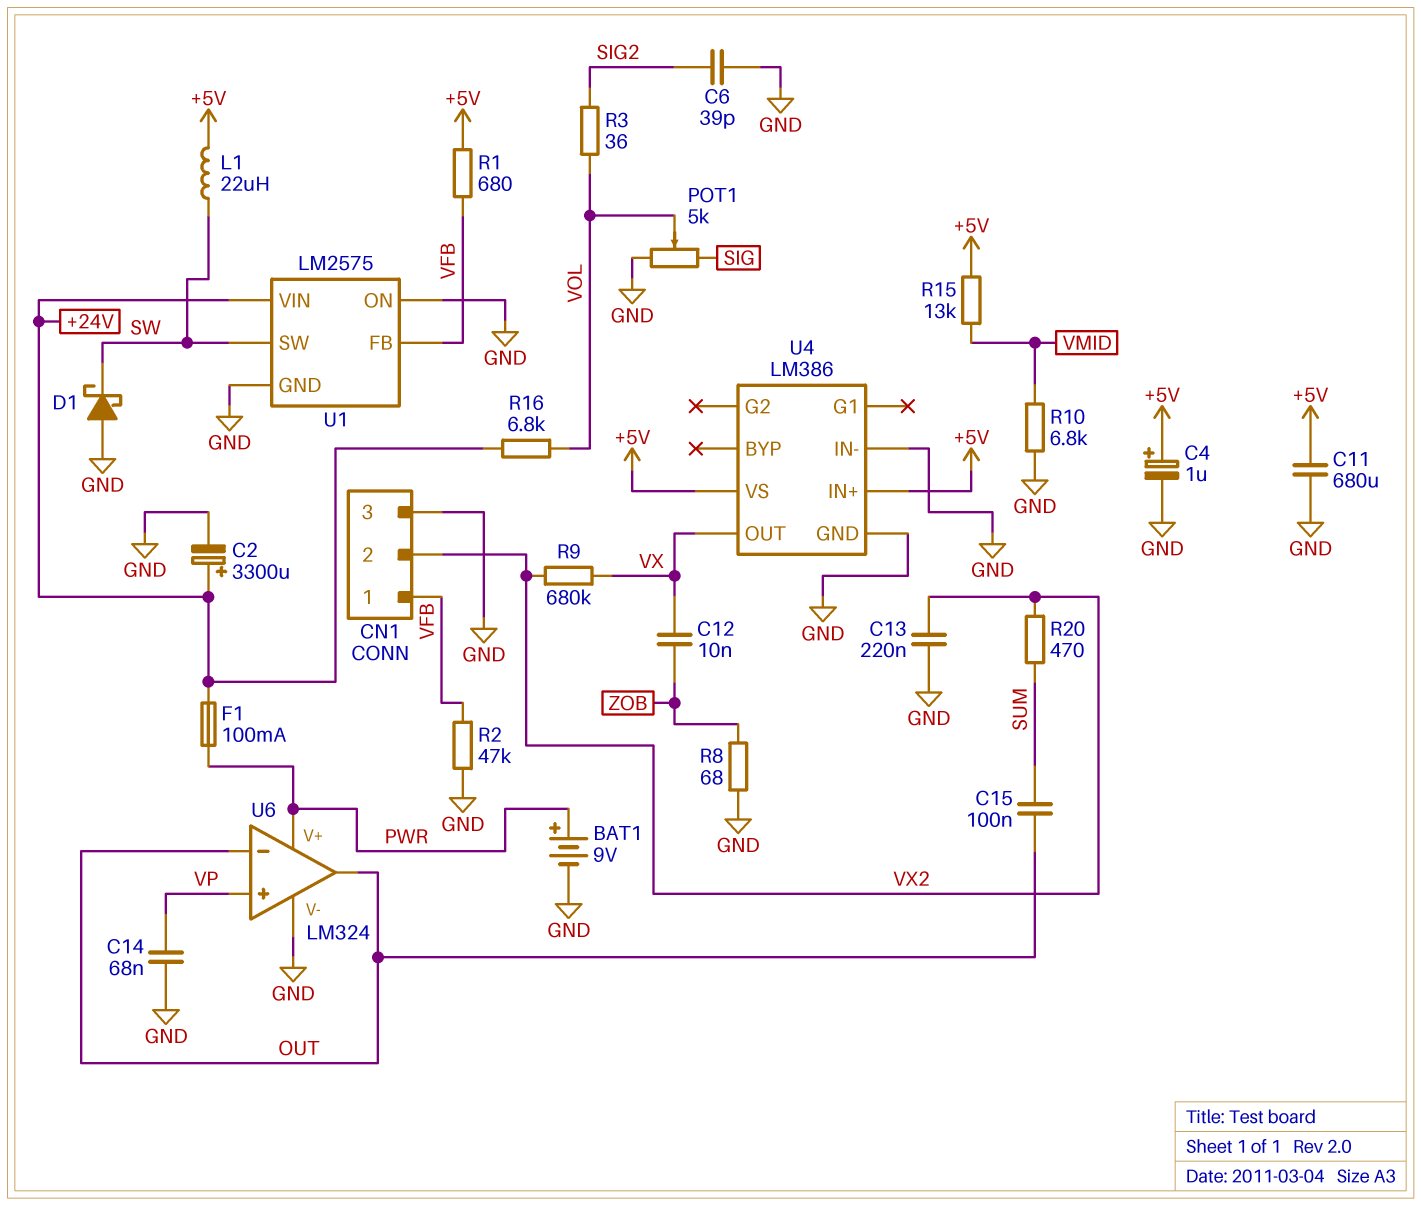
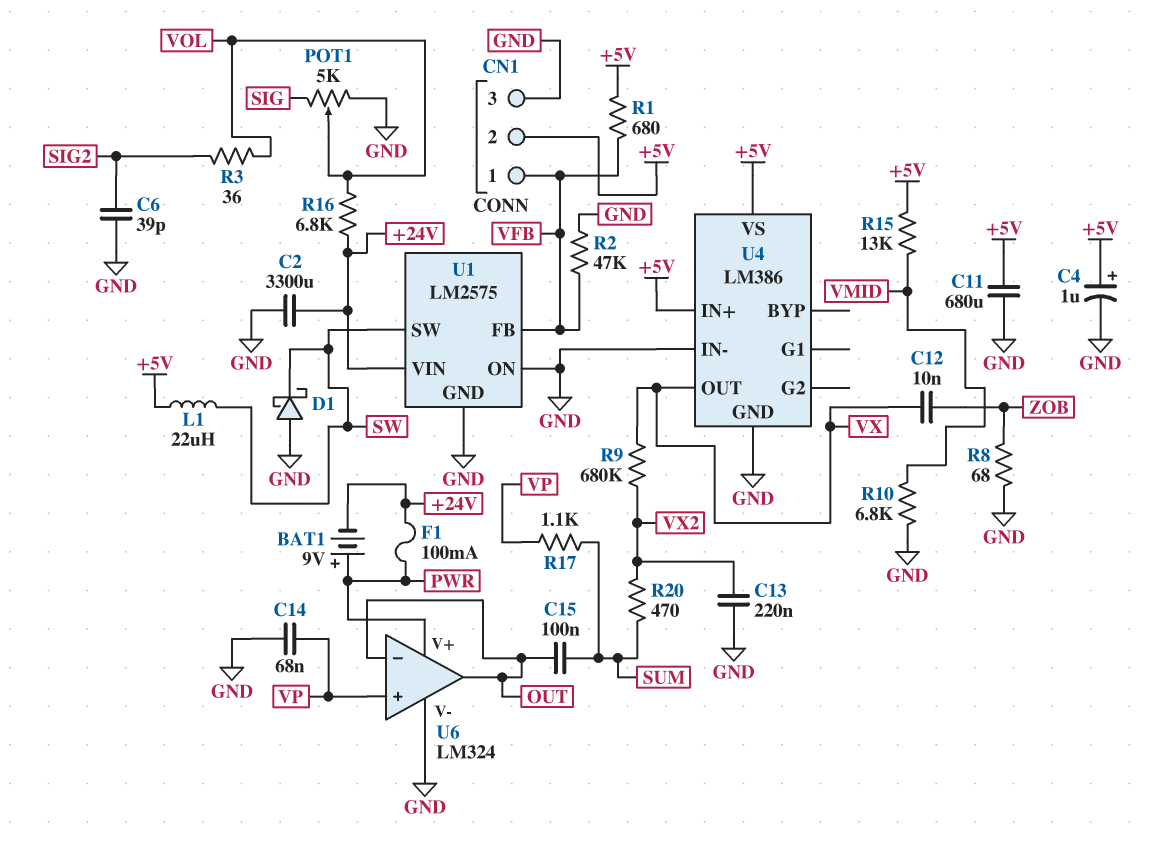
BAT1: 9V (plus PWR, minus GND) -> 9V (plus PWR, minus +24V)
C2: 3300uF (plus +24V, minus GND) -> 3300uF (+24V, GND)
CN1 pin 2: VX2 -> +5V
R17: none -> 1.1k (SUM, VP)

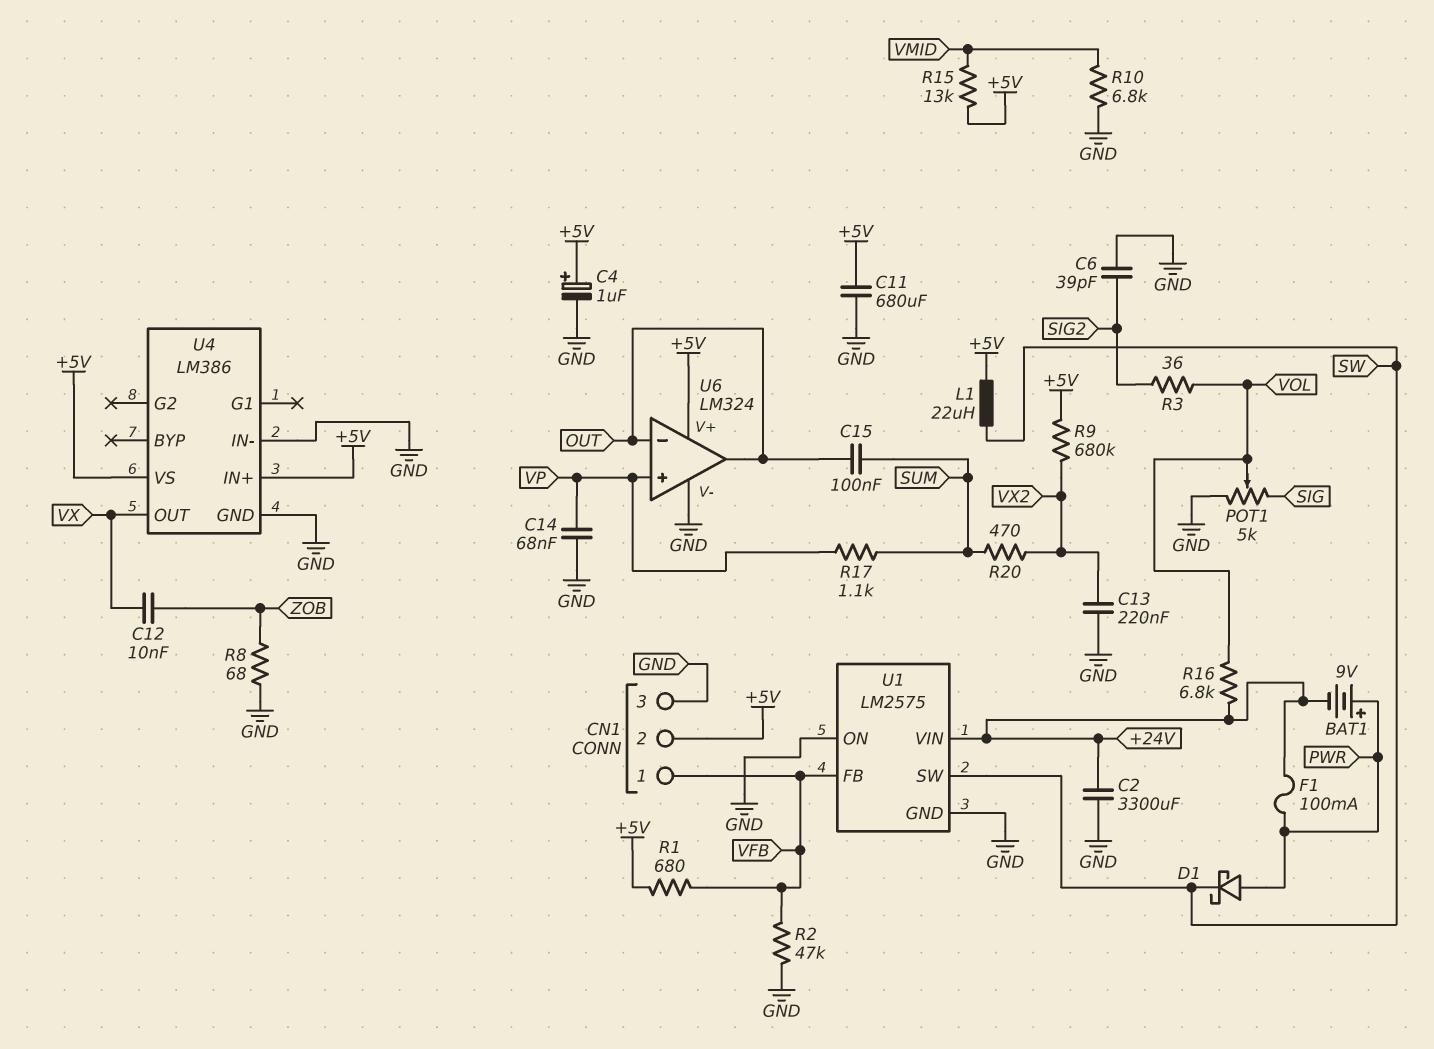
D1: schottky (A GND, K SW) -> schottky (A PWR, K SW)
R9: 680k (VX, VX2) -> 680k (+5V, VX2)
U6 pin V+: PWR -> +5V

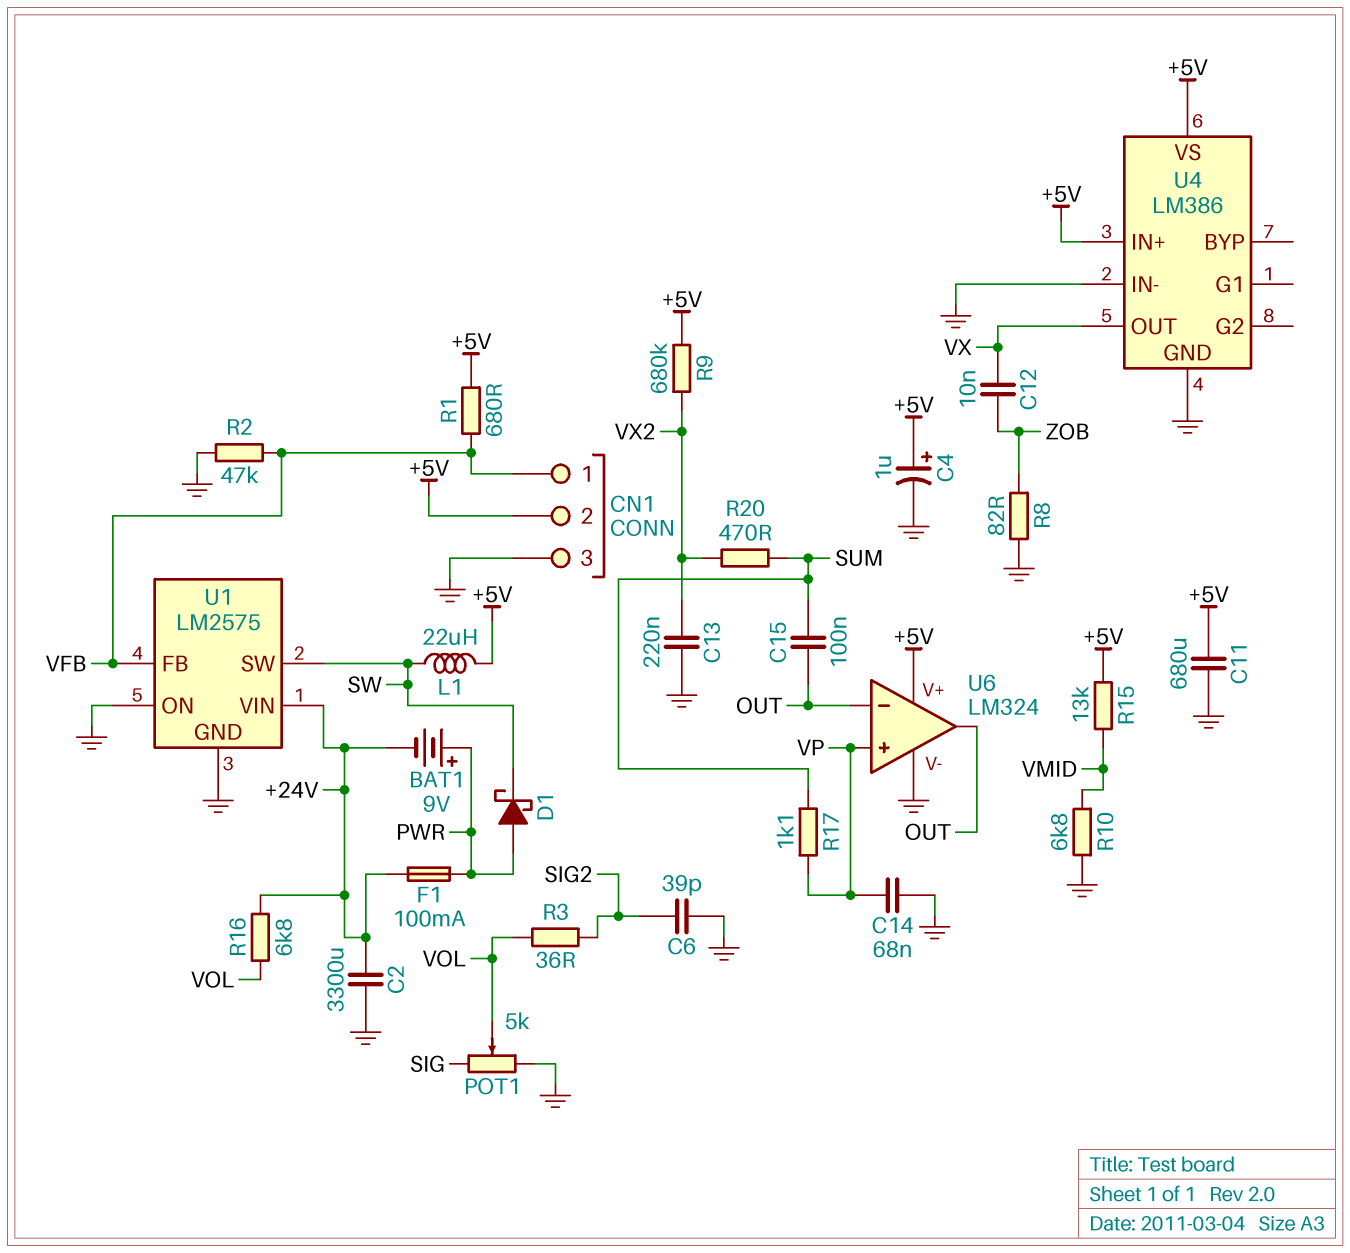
R8: 68 (GND, ZOB) -> 82 (GND, ZOB)

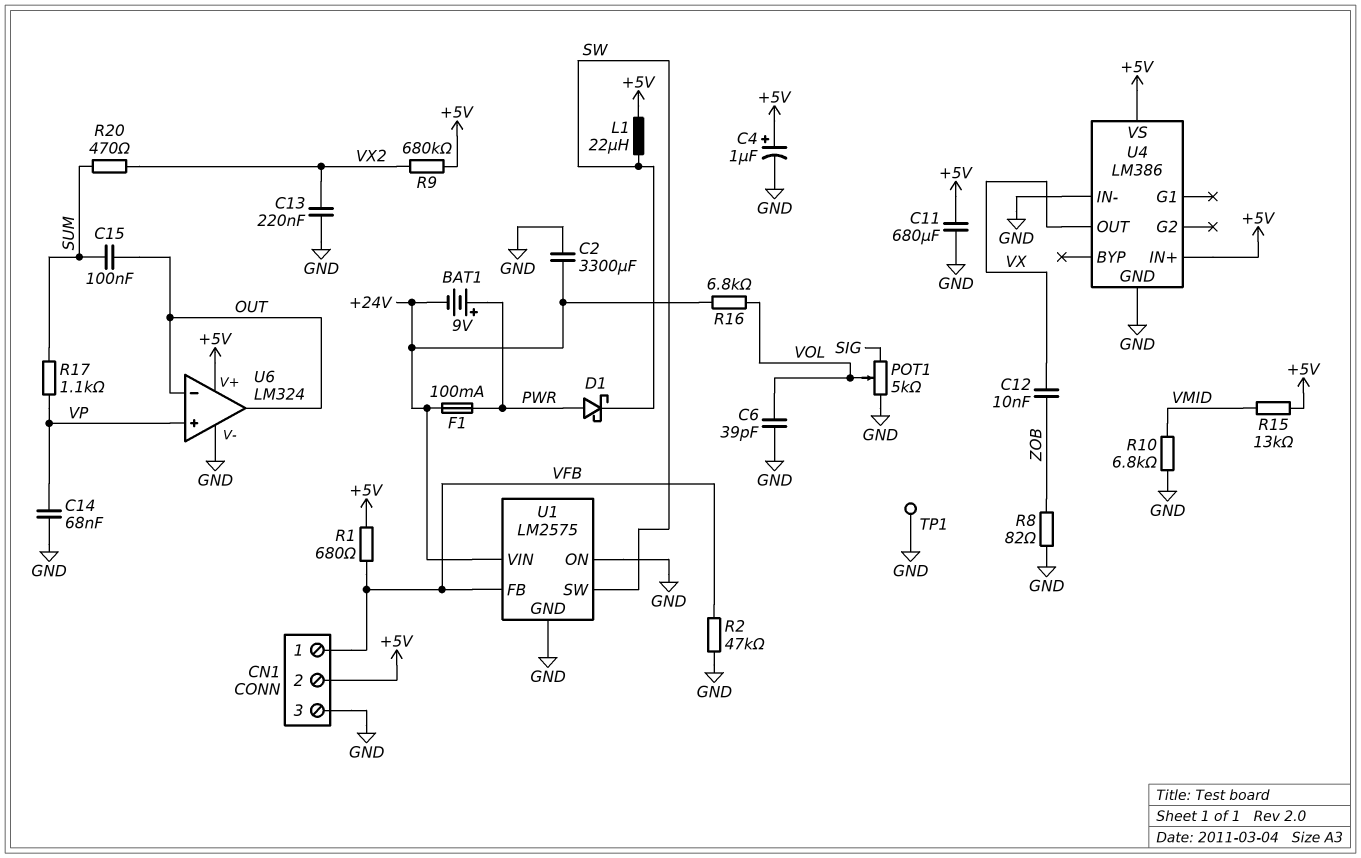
C6: 39pF (GND, SIG2) -> 39pF (GND, VOL)
R3: 36 (SIG2, VOL) -> none
TP1: none -> test point (GND)

